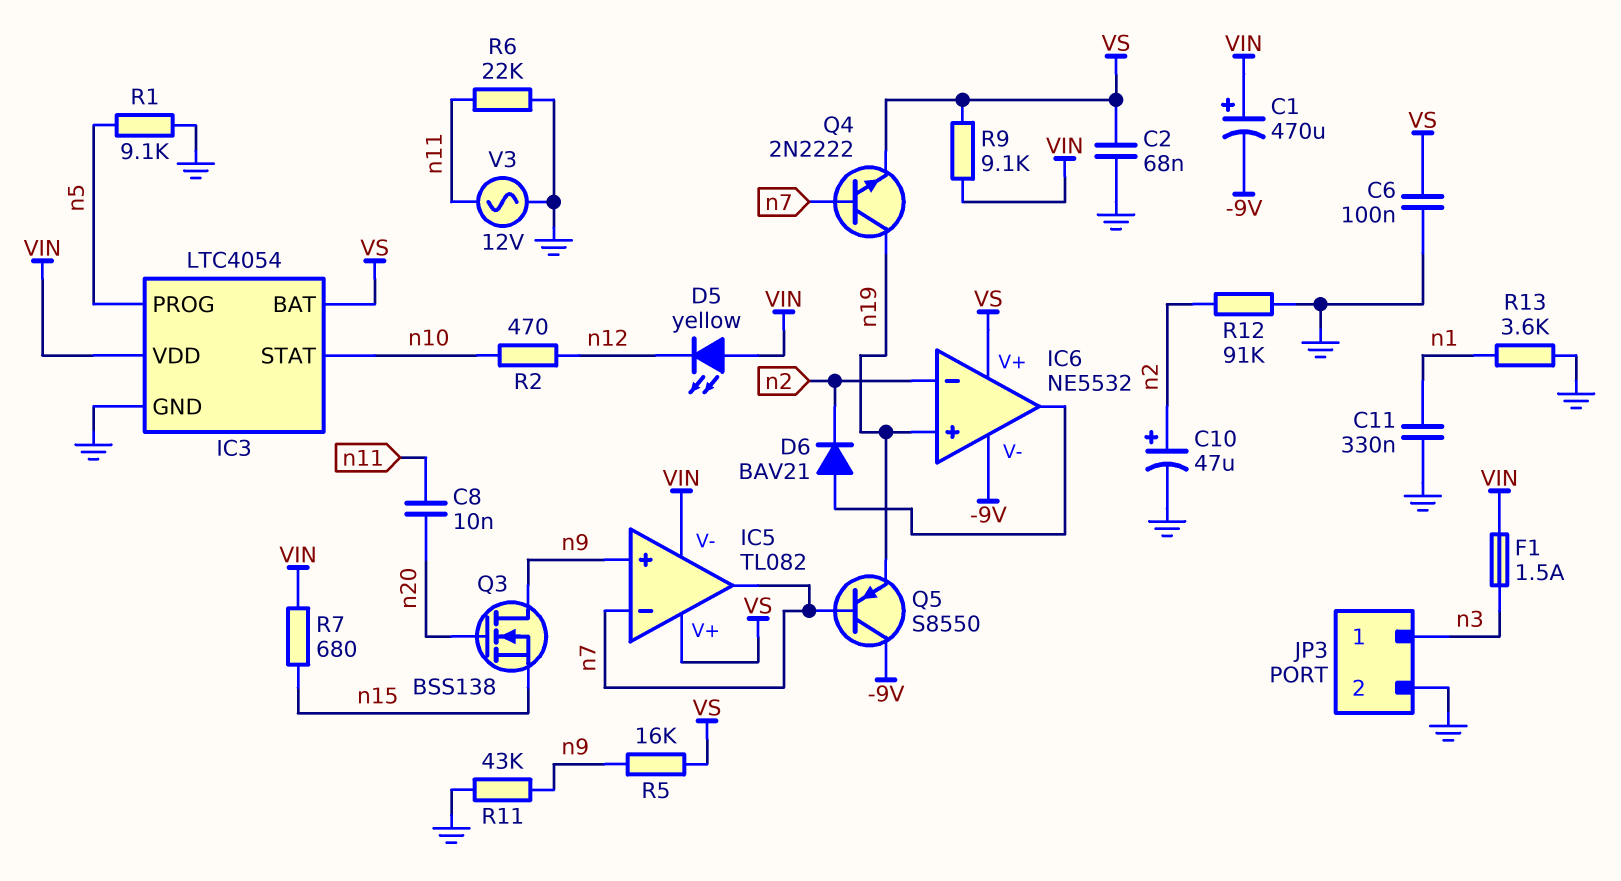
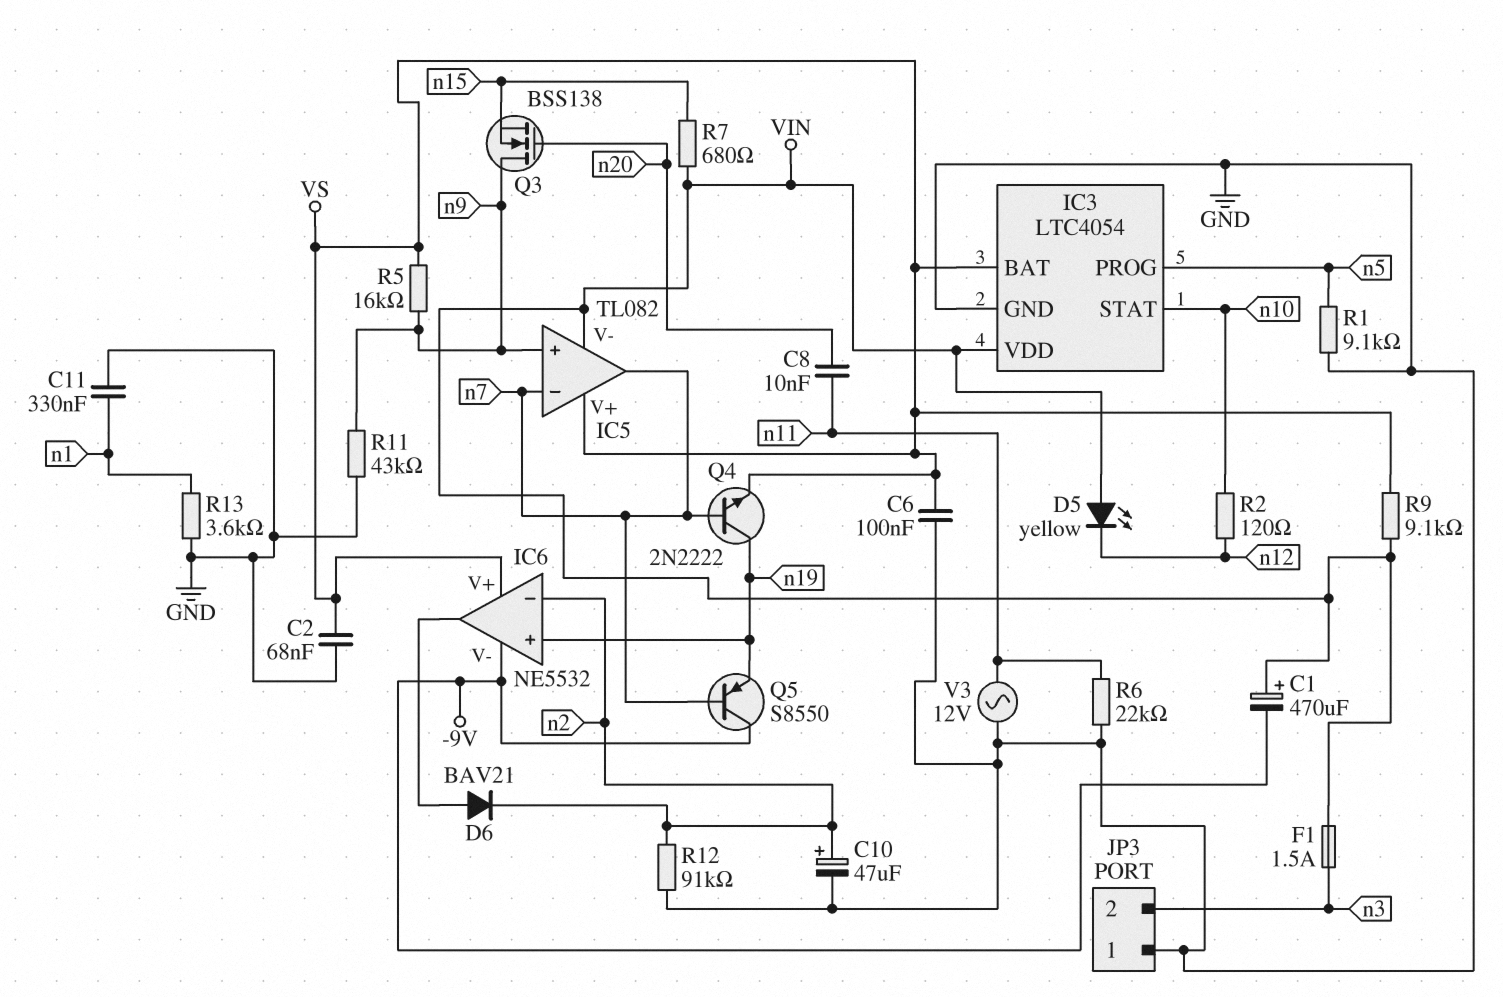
JP3 pin 1: n3 -> GND
JP3 pin 2: GND -> n3
R2: 470 (n10, n12) -> 120 (n10, n12)

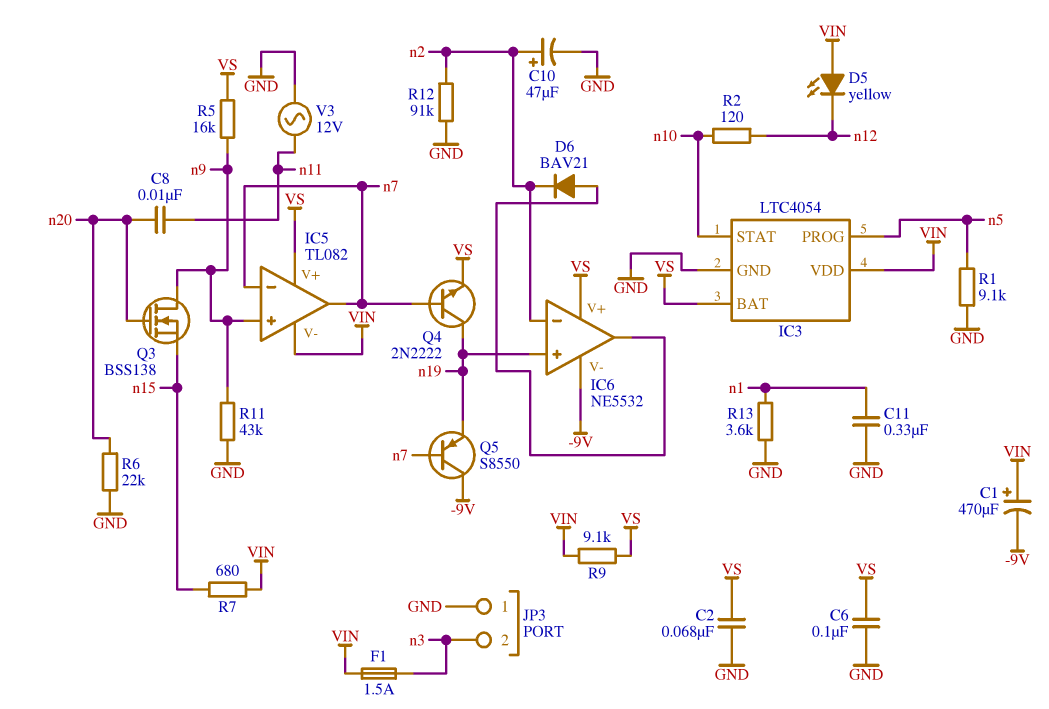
R6: 22k (GND, n11) -> 22k (GND, n20)

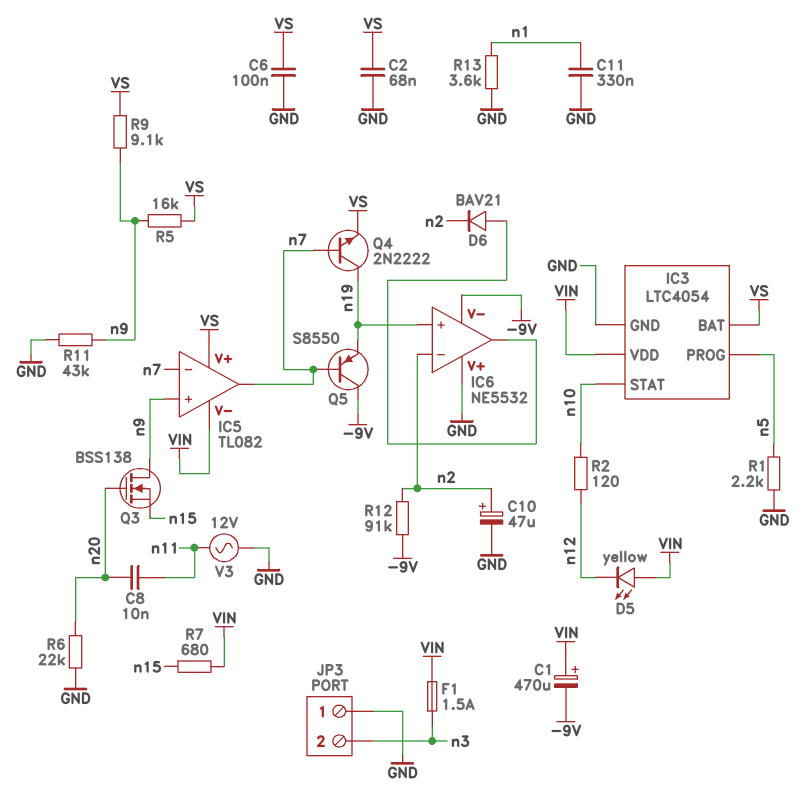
IC6 pin V+: VS -> GND
R1: 9.1k (GND, n5) -> 2.2k (GND, n5)
R9: 9.1k (VIN, VS) -> 9.1k (VS, n9)
R12: 91k (GND, n2) -> 91k (-9V, n2)

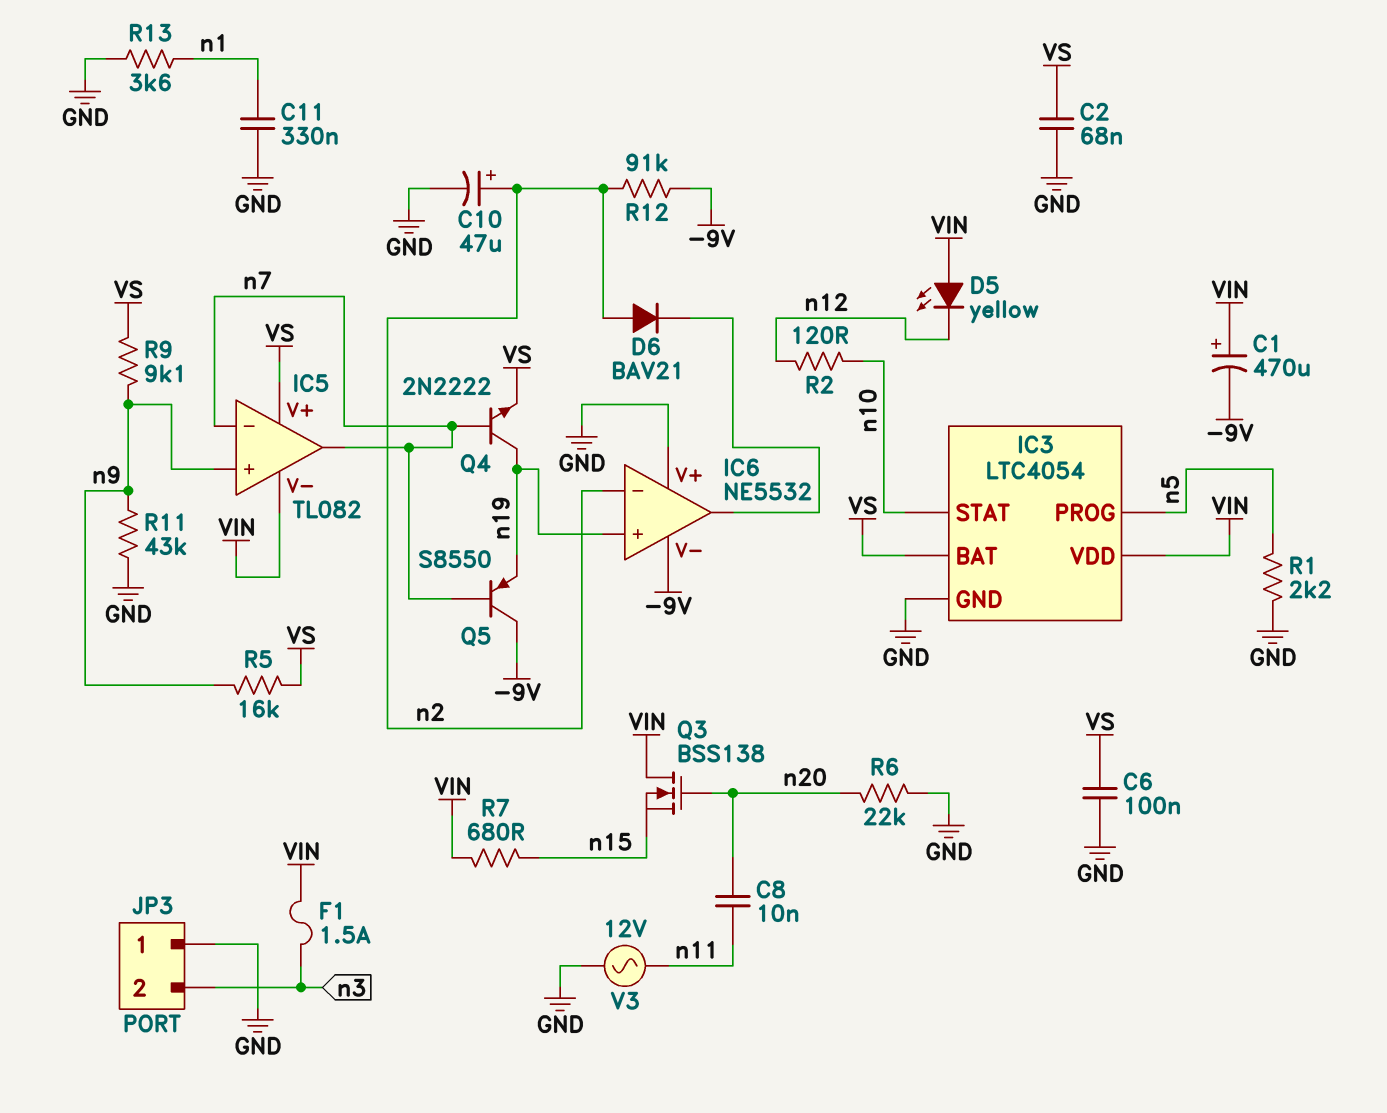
D6: diode BAV21 (A IC6/out, K n2) -> diode BAV21 (A n2, K IC6/out)
Q3: NMOS BSS138 (G n20, D n9, S n15) -> NMOS BSS138 (G n20, D VIN, S n15)

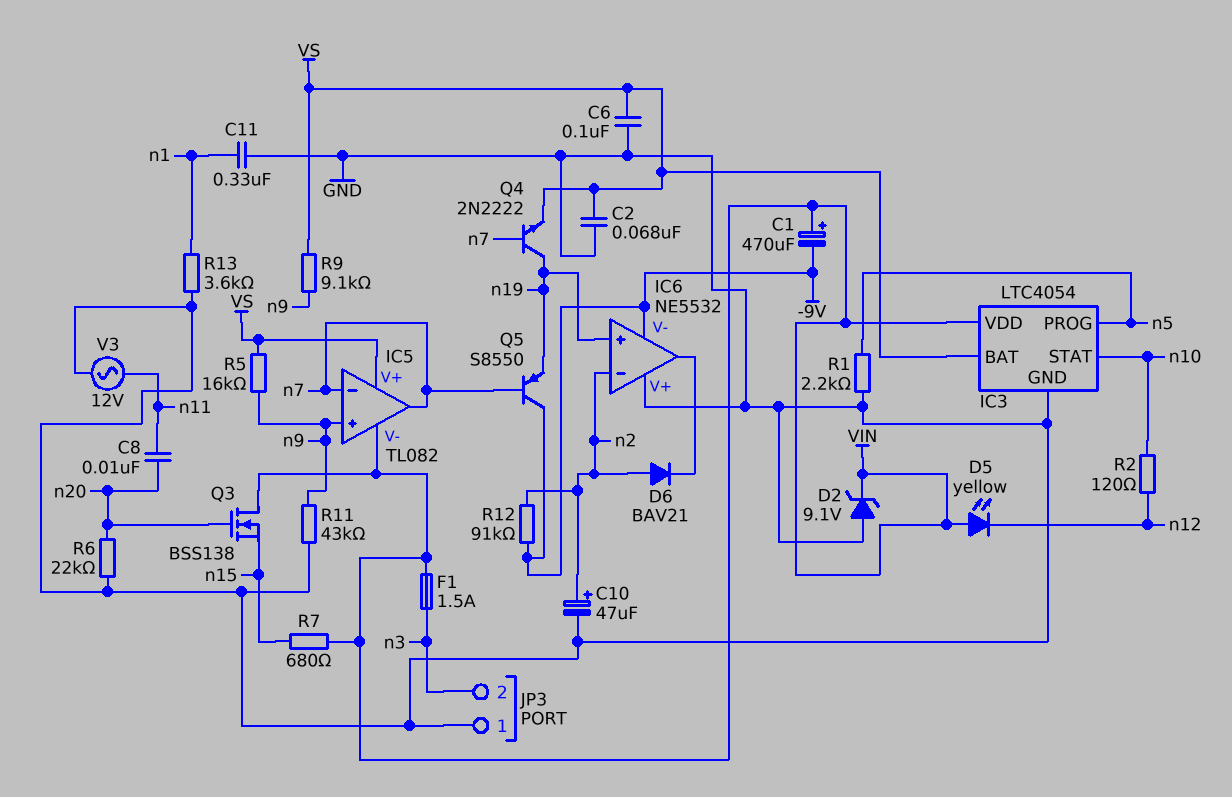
D2: none -> zener 9.1V (A GND, K VIN)

